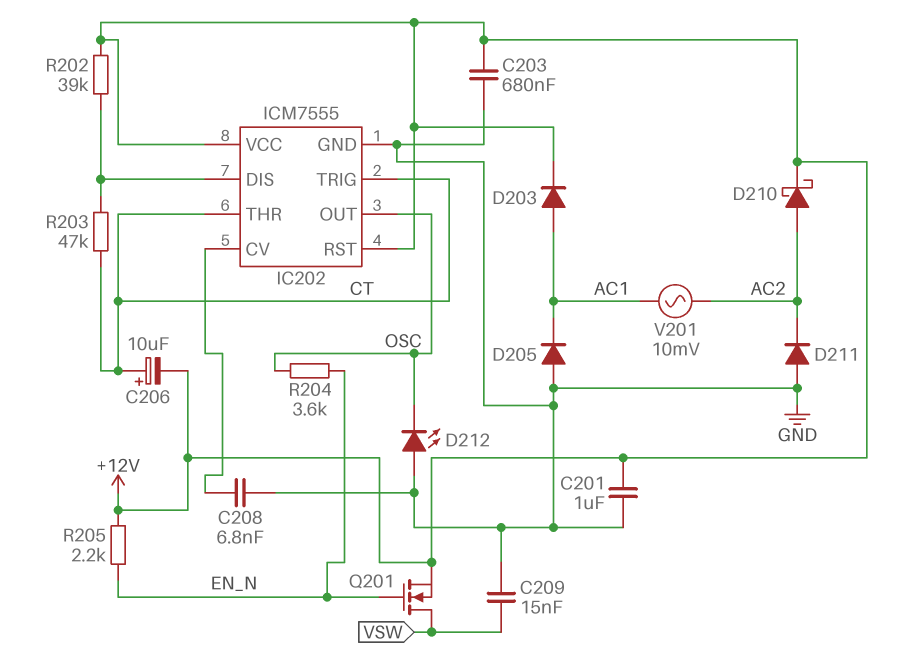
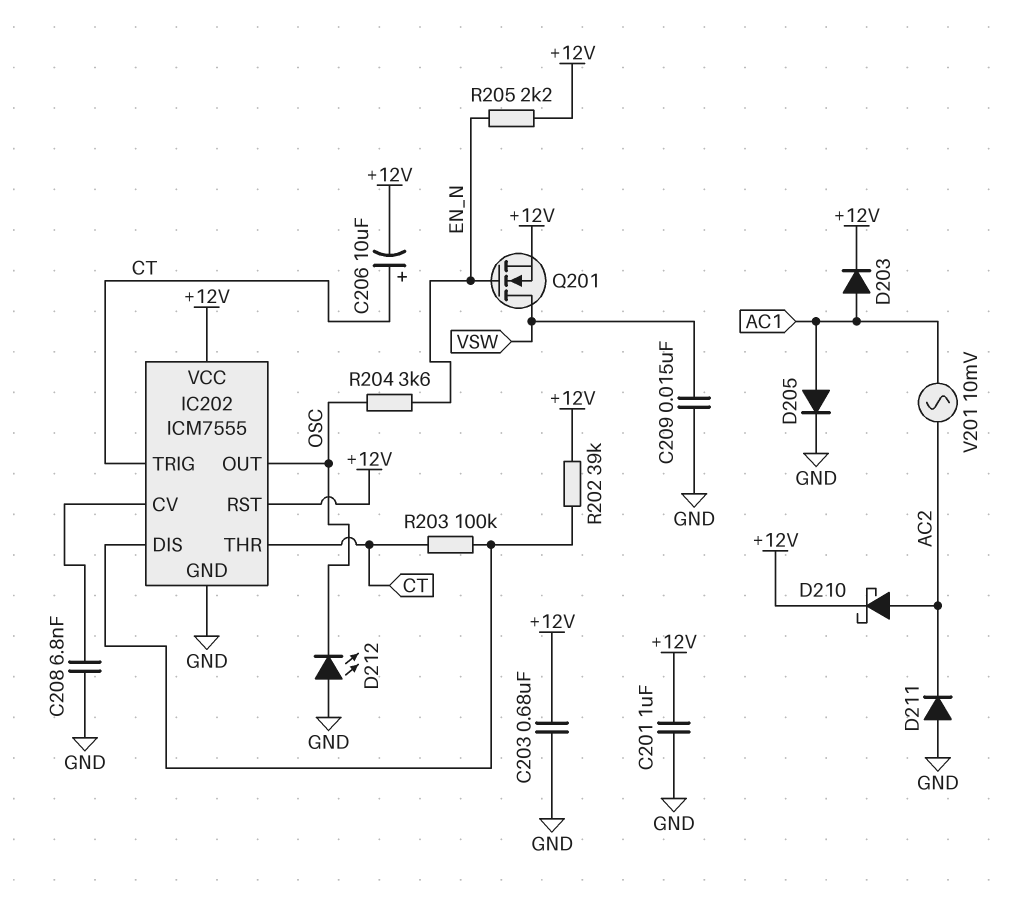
D205: diode (A GND, K AC1) -> diode (A AC1, K GND)
R203: 47k (CT, IC202/DIS) -> 100k (CT, IC202/DIS)

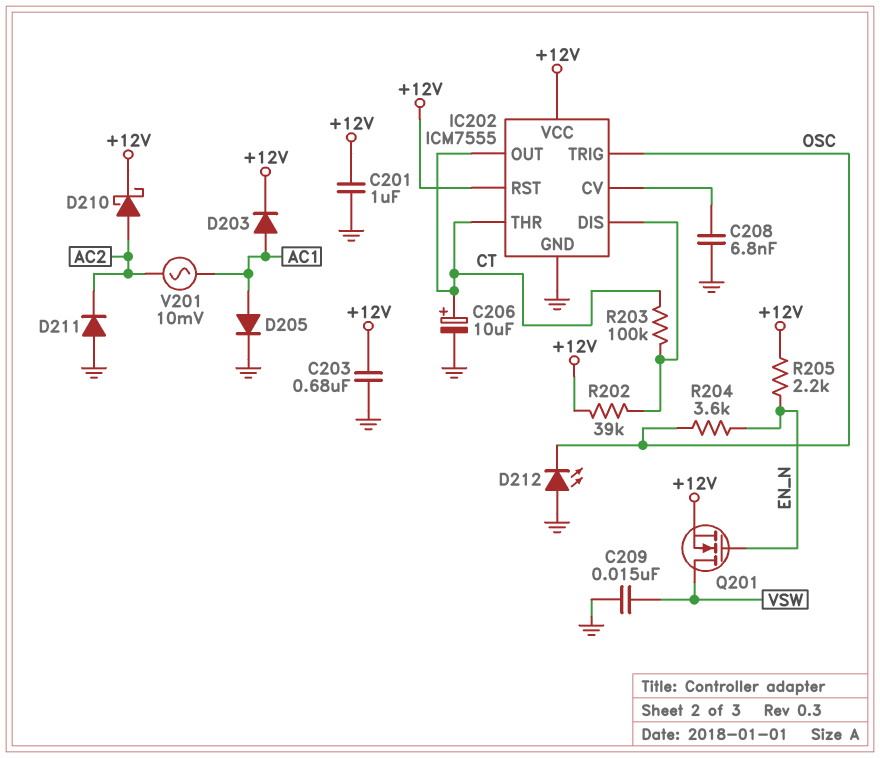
C206: 10uF (plus CT, minus +12V) -> 10uF (plus CT, minus GND)
IC202 pin OUT: OSC -> CT
IC202 pin TRIG: CT -> OSC

